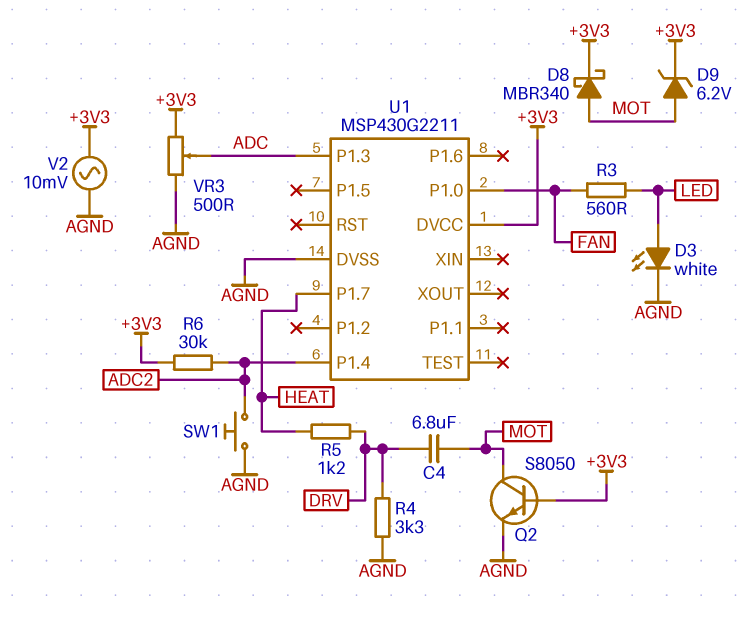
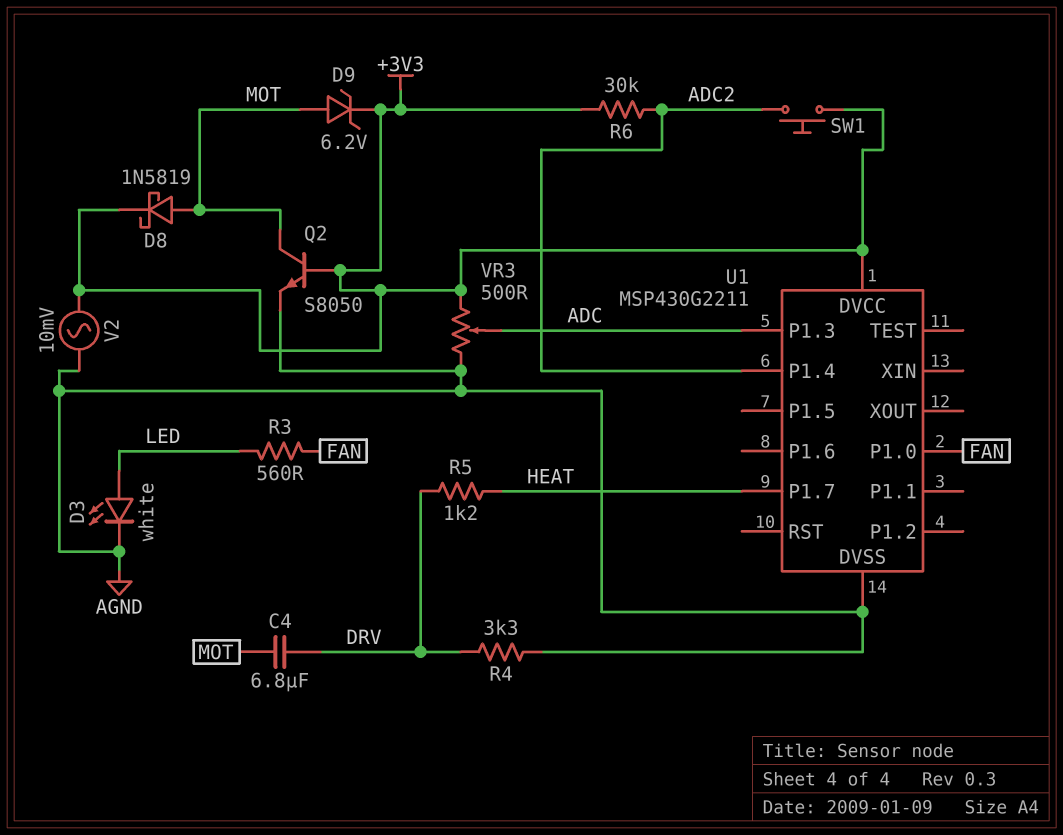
D8: schottky MBR340 (A MOT, K +3V3) -> schottky 1N5819 (A MOT, K +3V3)
SW1: button (ADC2, AGND) -> button (+3V3, ADC2)

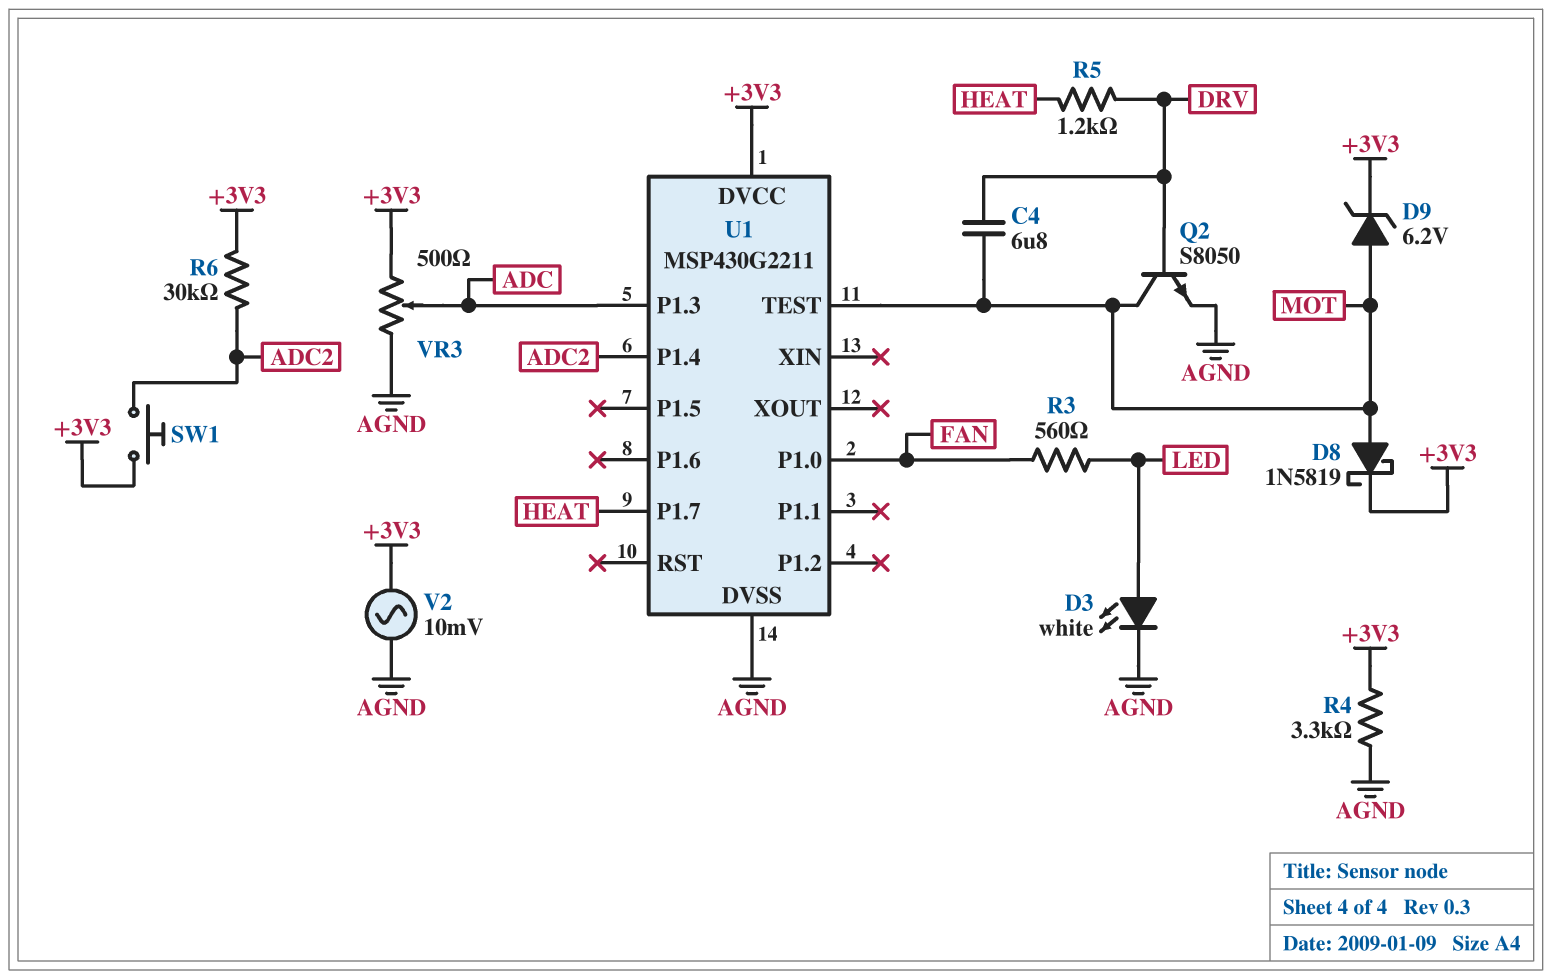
Q2: NPN S8050 (B +3V3, C MOT, E AGND) -> NPN S8050 (B DRV, C MOT, E AGND)
R4: 3.3k (AGND, DRV) -> 3.3k (+3V3, AGND)
U1 pin TEST: none -> MOT

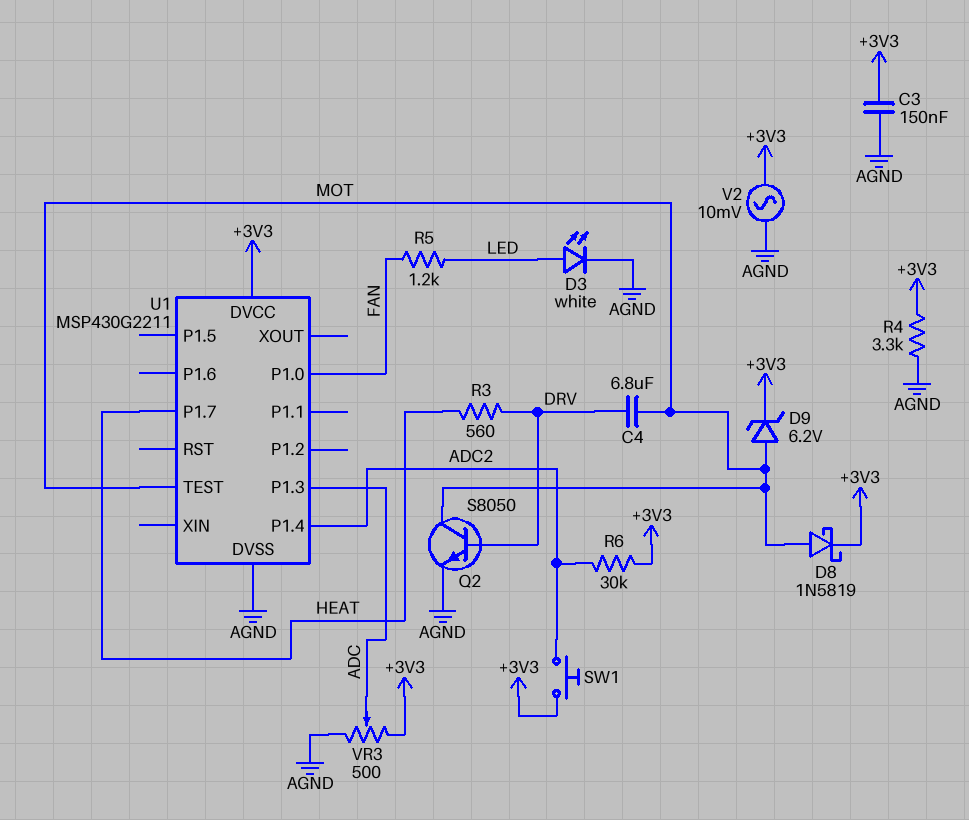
C3: none -> 150nF (+3V3, AGND)
R3: 560 (FAN, LED) -> 560 (DRV, HEAT)
R5: 1.2k (DRV, HEAT) -> 1.2k (FAN, LED)

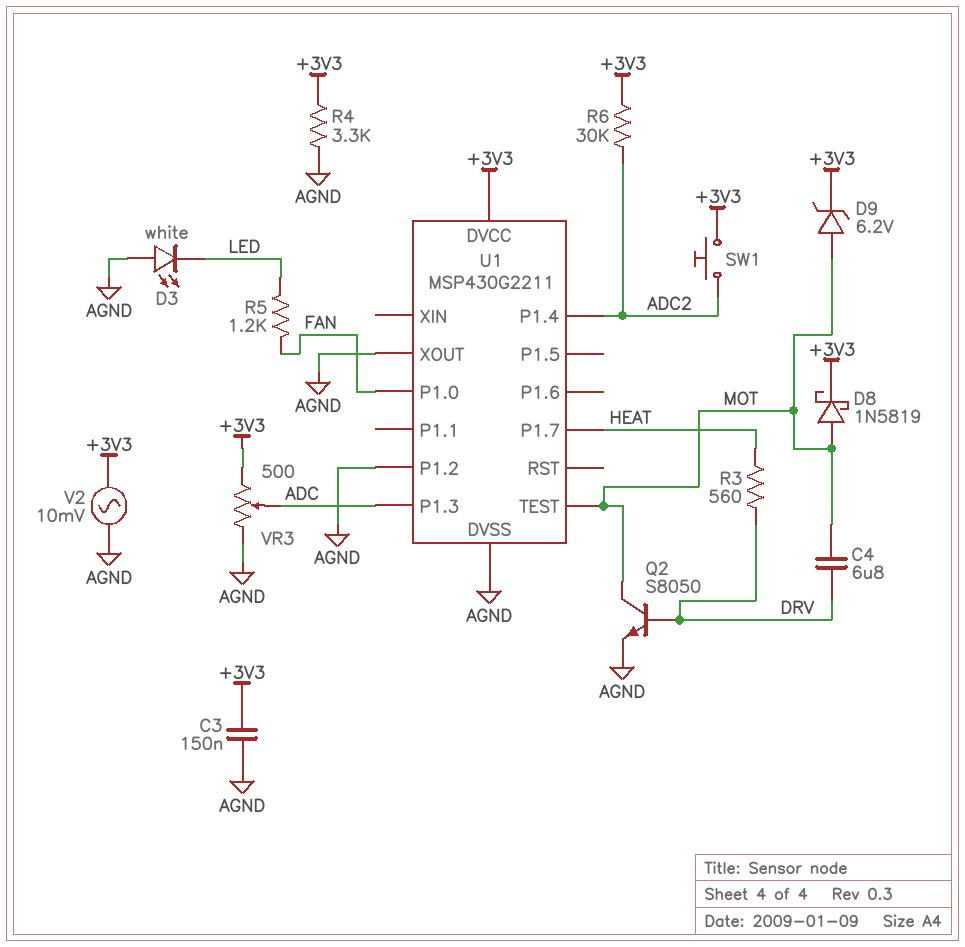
D3: LED white (A LED, K AGND) -> LED white (A AGND, K LED)
U1 pin P1.2: none -> AGND
U1 pin XOUT: none -> AGND

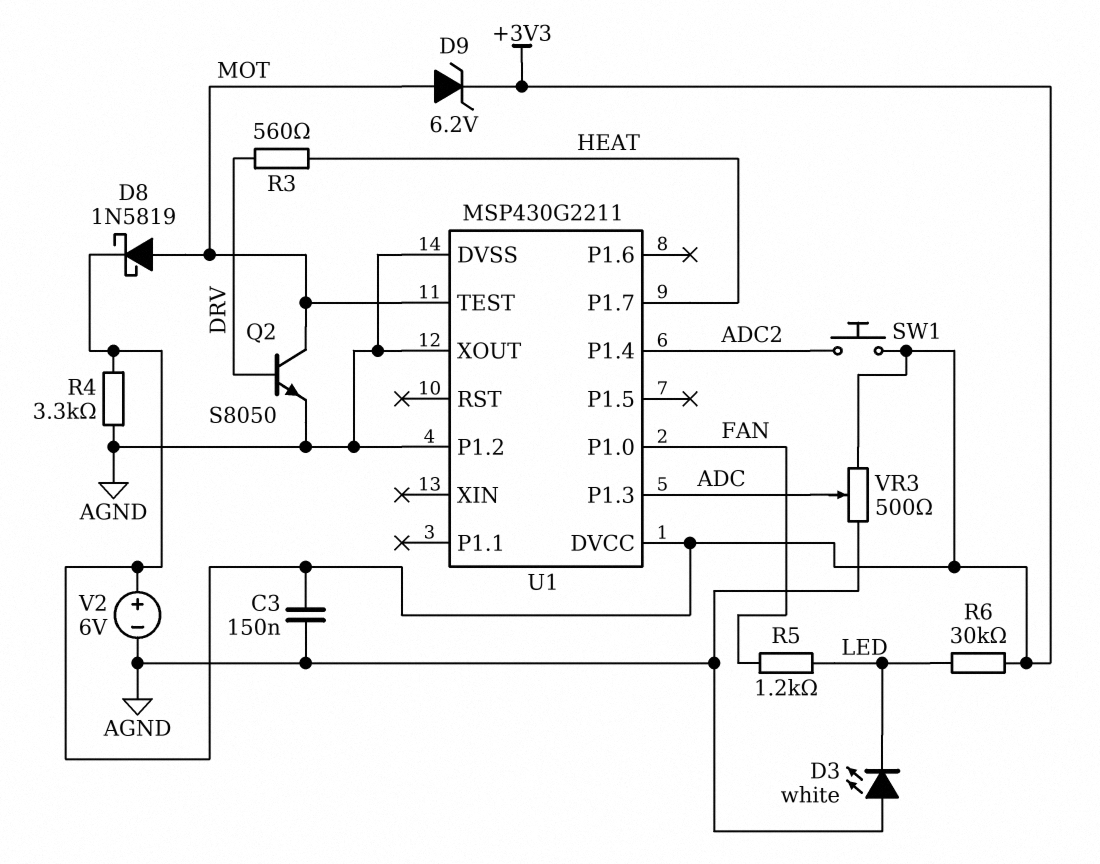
C4: 6.8uF (DRV, MOT) -> none
R6: 30k (+3V3, ADC2) -> 30k (+3V3, LED)
V2: AC 10mV (+3V3, AGND) -> 6V (plus +3V3, minus AGND)

